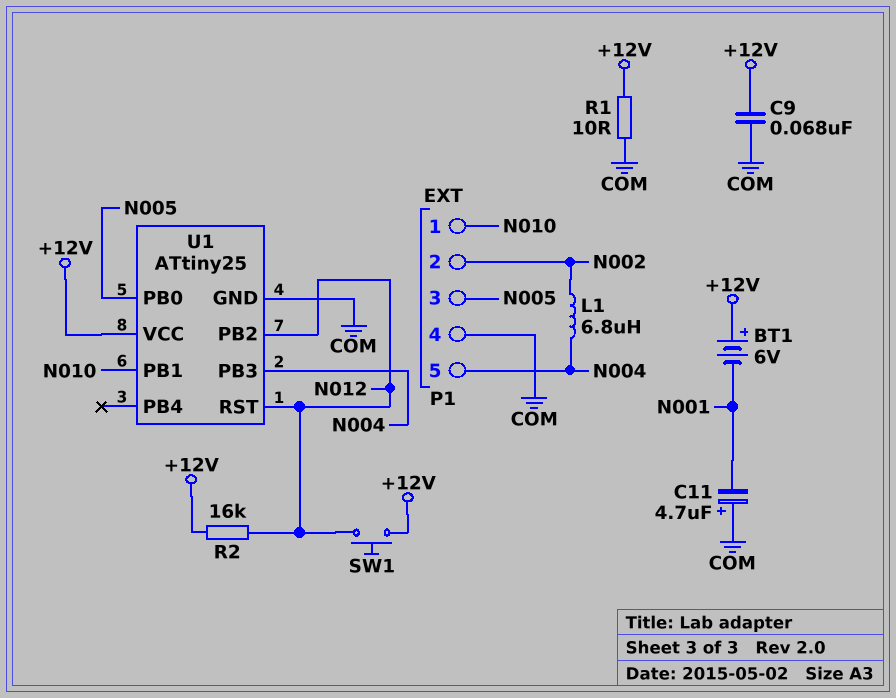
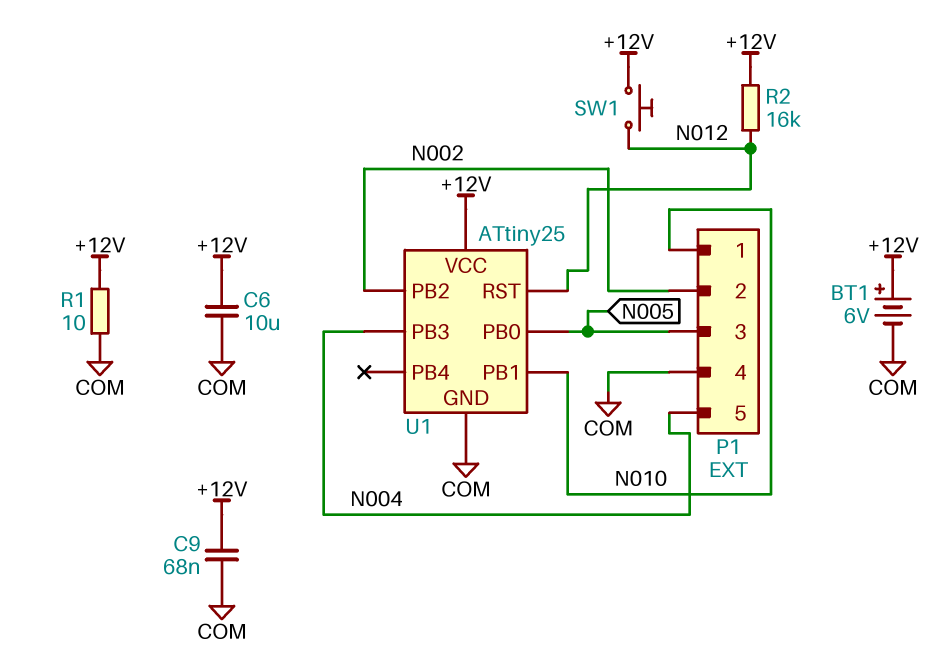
BT1: 6V (plus +12V, minus N001) -> 6V (plus +12V, minus COM)
C6: none -> 10uF (+12V, COM)
C11: 4.7uF (plus COM, minus N001) -> none
L1: 6.8uH (N002, N004) -> none
U1 pin PB2: N012 -> N002

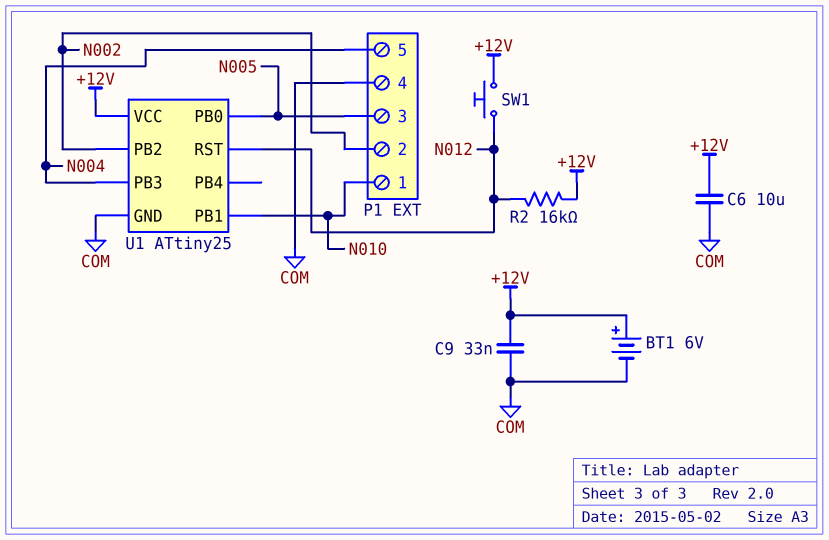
C9: 68nF (+12V, COM) -> 33nF (+12V, COM)
R1: 10 (+12V, COM) -> none

